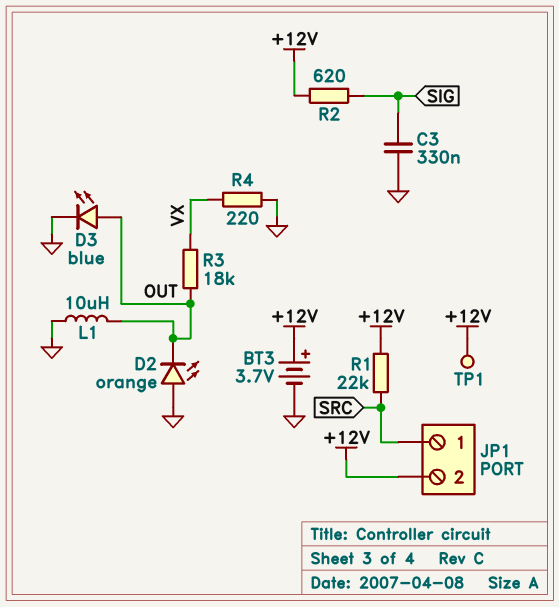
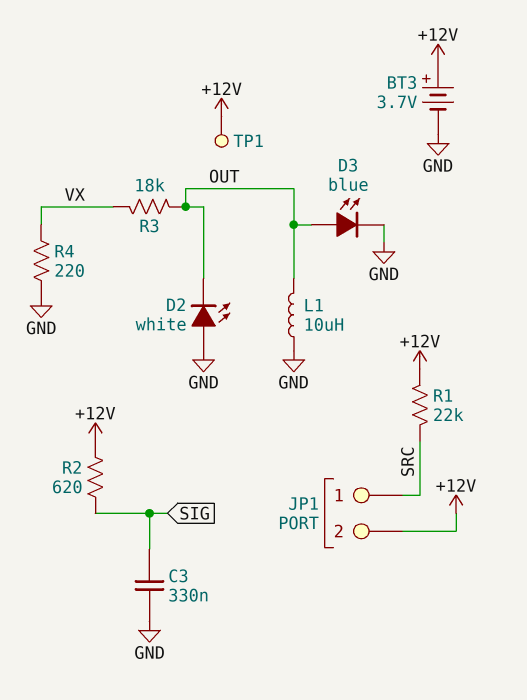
D2: LED orange (A GND, K OUT) -> LED white (A GND, K OUT)

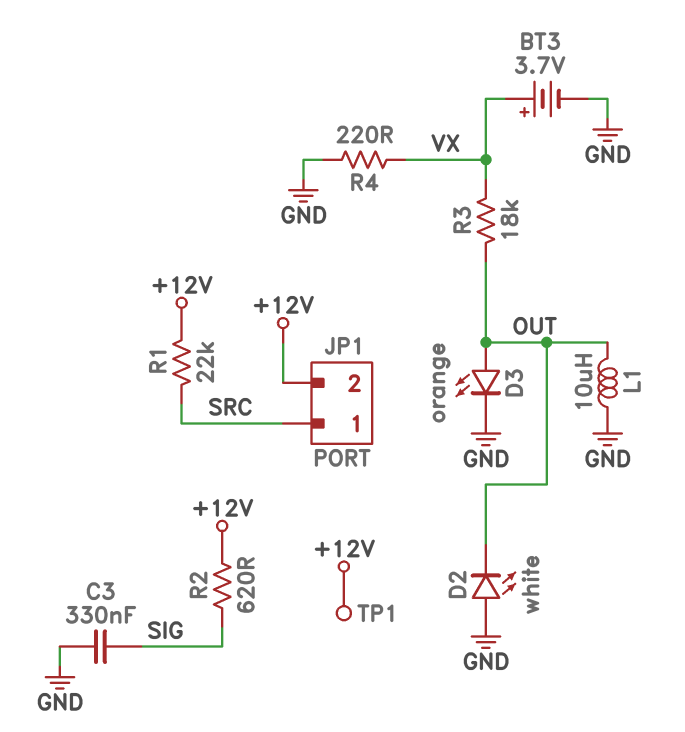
BT3: 3.7V (plus +12V, minus GND) -> 3.7V (plus VX, minus GND)
D3: LED blue (A OUT, K GND) -> LED orange (A OUT, K GND)

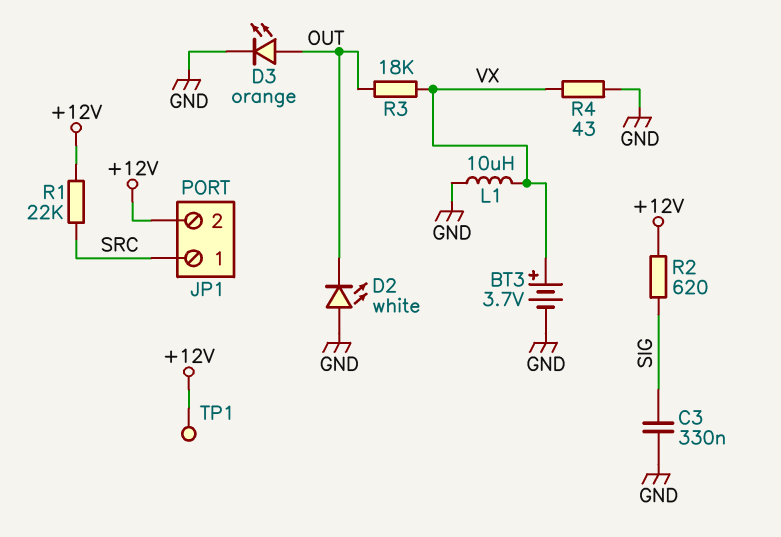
L1: 10uH (GND, OUT) -> 10uH (GND, VX)
R4: 220 (GND, VX) -> 43 (GND, VX)

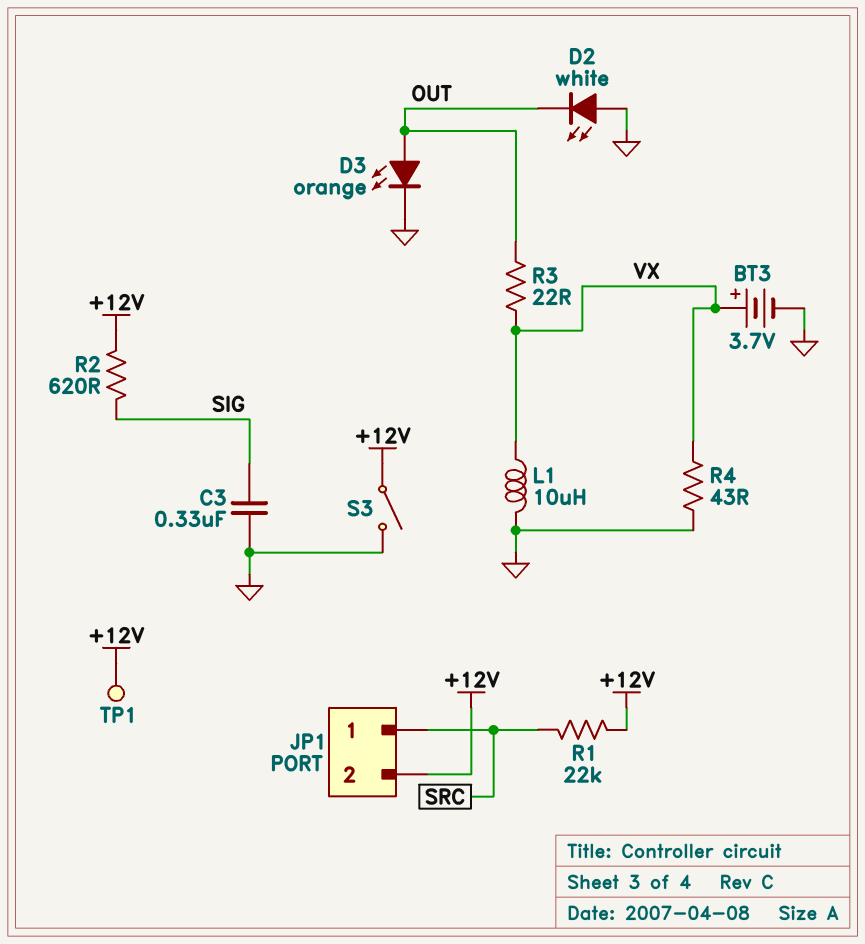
R3: 18k (OUT, VX) -> 22 (OUT, VX)
S3: none -> switch (+12V, GND)

